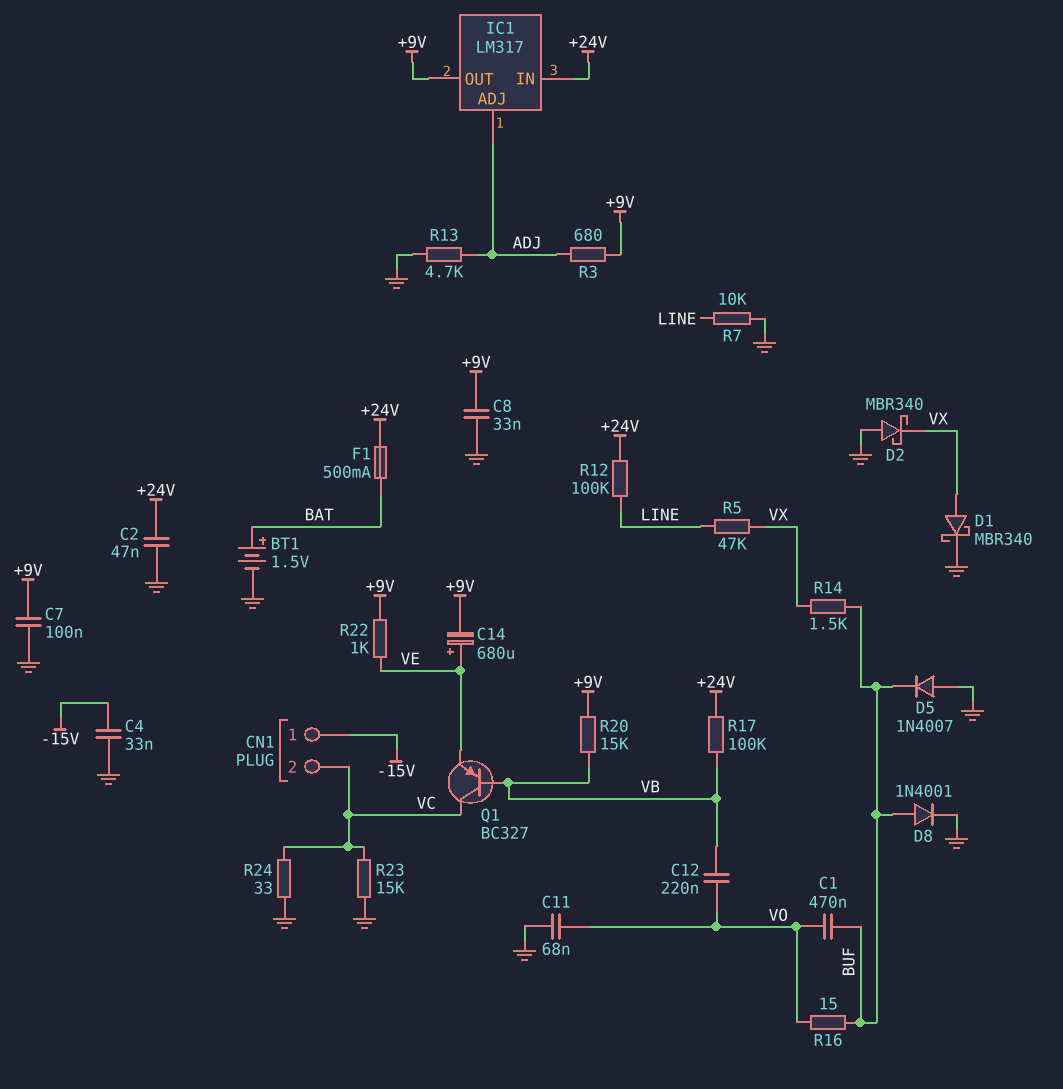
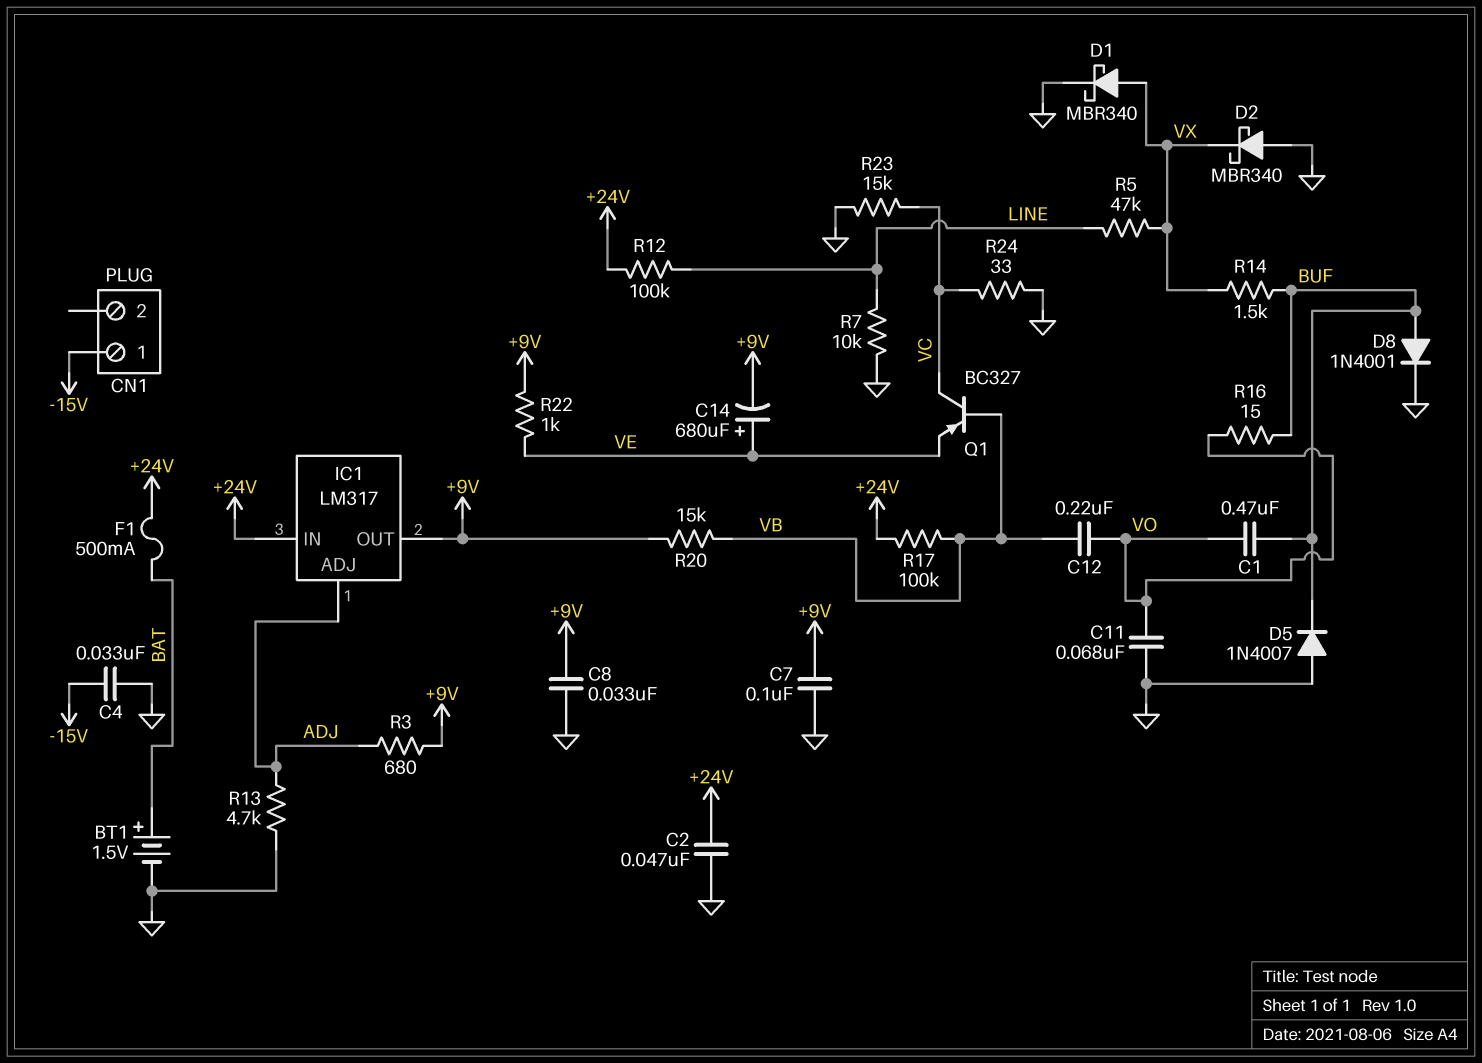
CN1 pin 2: VC -> none

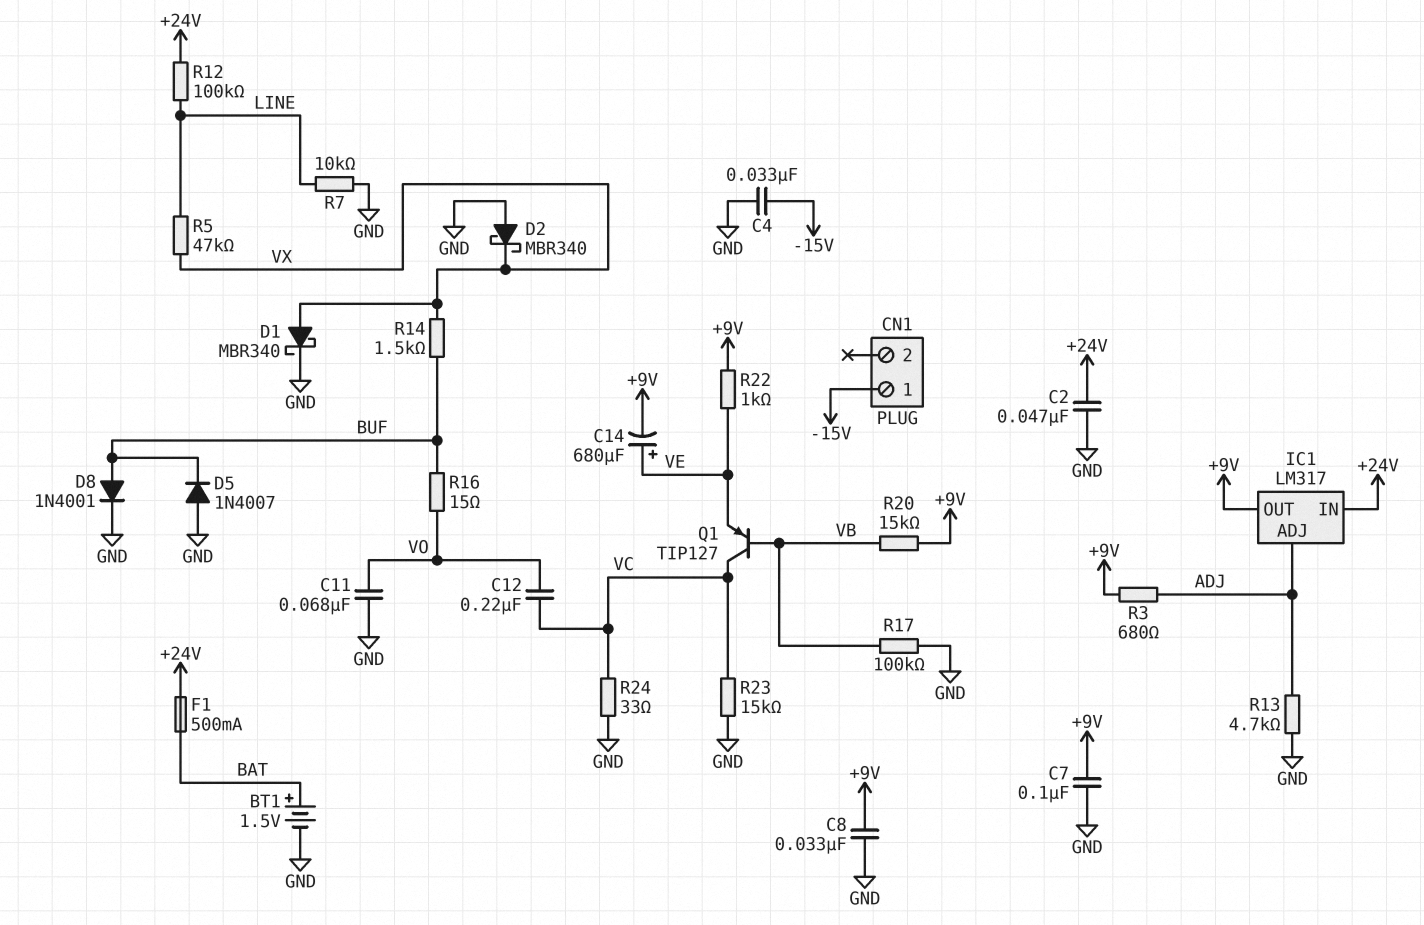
C1: 470nF (BUF, VO) -> none
C12: 220nF (VB, VO) -> 220nF (VC, VO)
Q1: PNP BC327 (B VB, C VC, E VE) -> PNP TIP127 (B VB, C VC, E VE)
R17: 100k (+24V, VB) -> 100k (GND, VB)

